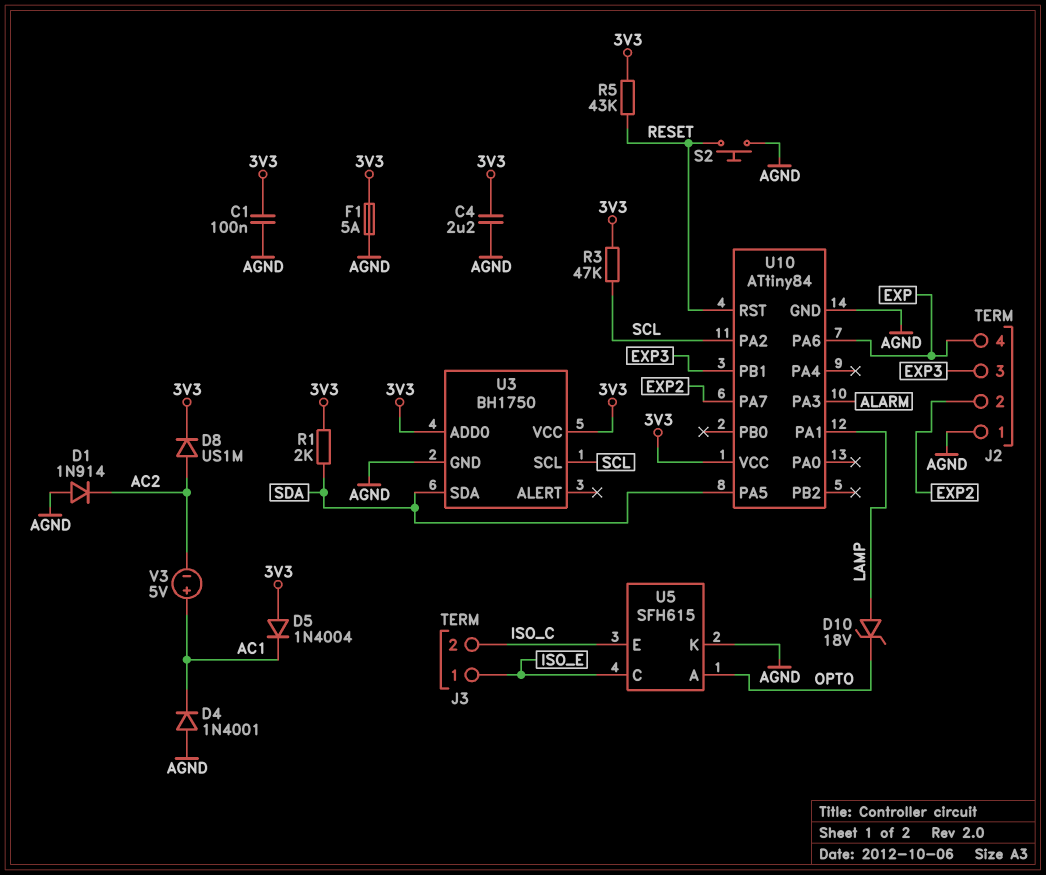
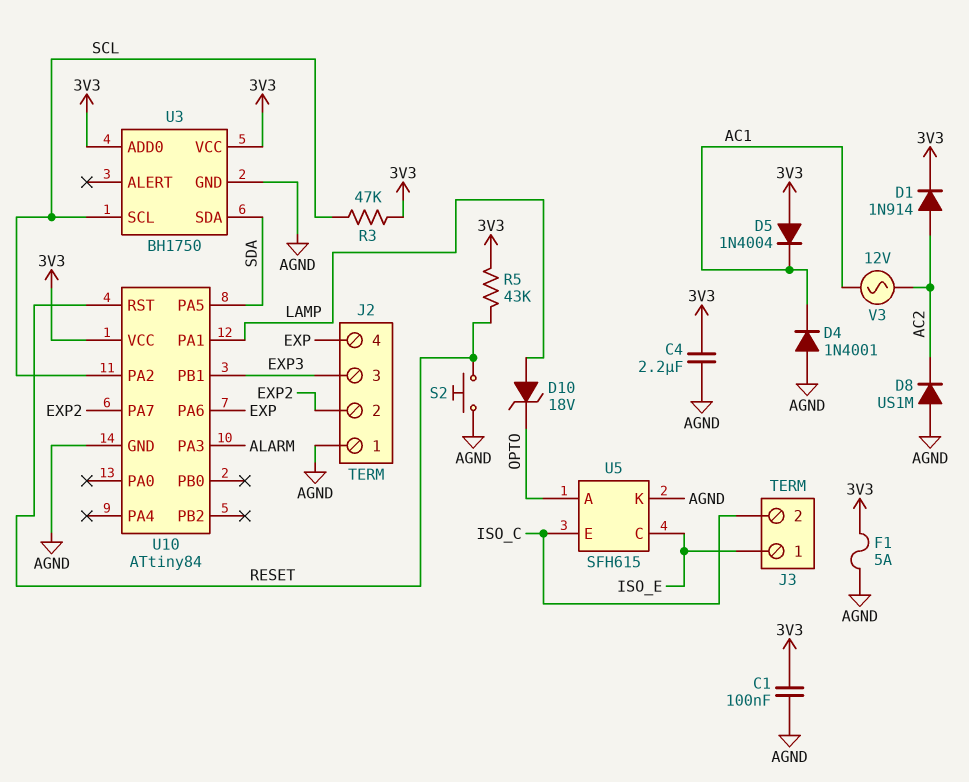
D1: diode 1N914 (A AGND, K AC2) -> diode 1N914 (A AC2, K 3V3)
D8: diode US1M (A AC2, K 3V3) -> diode US1M (A AGND, K AC2)
R1: 2k (3V3, SDA) -> none
V3: 5V (plus AC1, minus AC2) -> AC 12V (AC1, AC2)

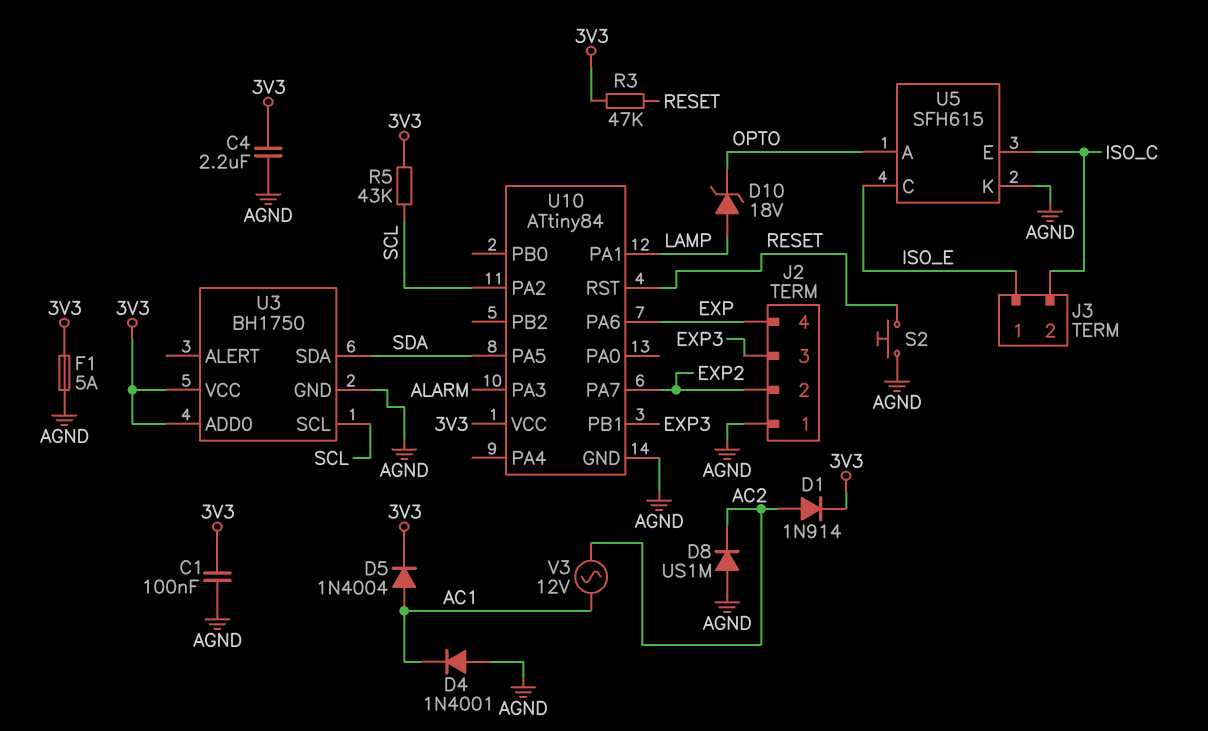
D5: diode 1N4004 (A 3V3, K AC1) -> diode 1N4004 (A AC1, K 3V3)
R3: 47k (3V3, SCL) -> 47k (3V3, RESET)
R5: 43k (3V3, RESET) -> 43k (3V3, SCL)

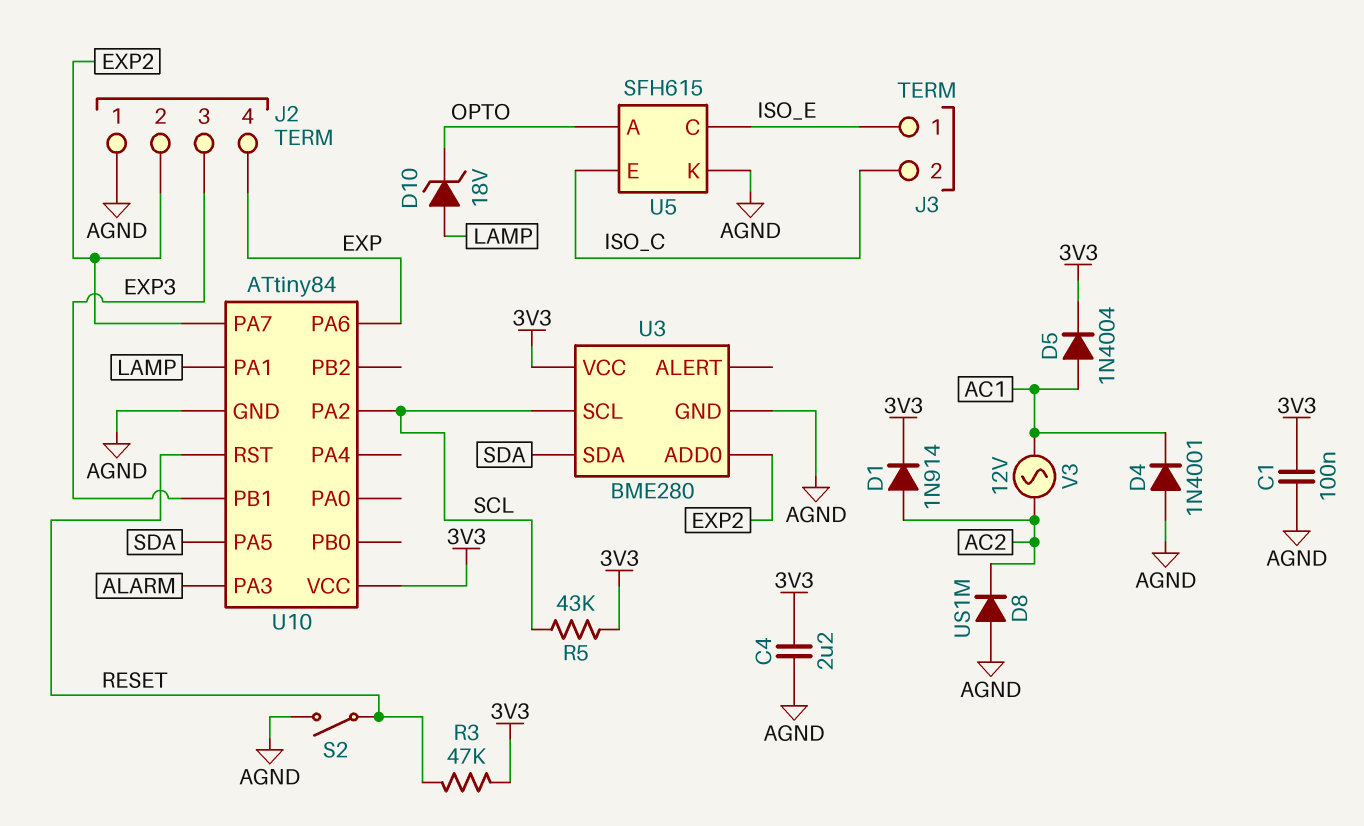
F1: 5A (3V3, AGND) -> none
S2: button (AGND, RESET) -> switch (AGND, RESET)
U3: BH1750 -> BME280
U3 pin ADD0: 3V3 -> EXP2

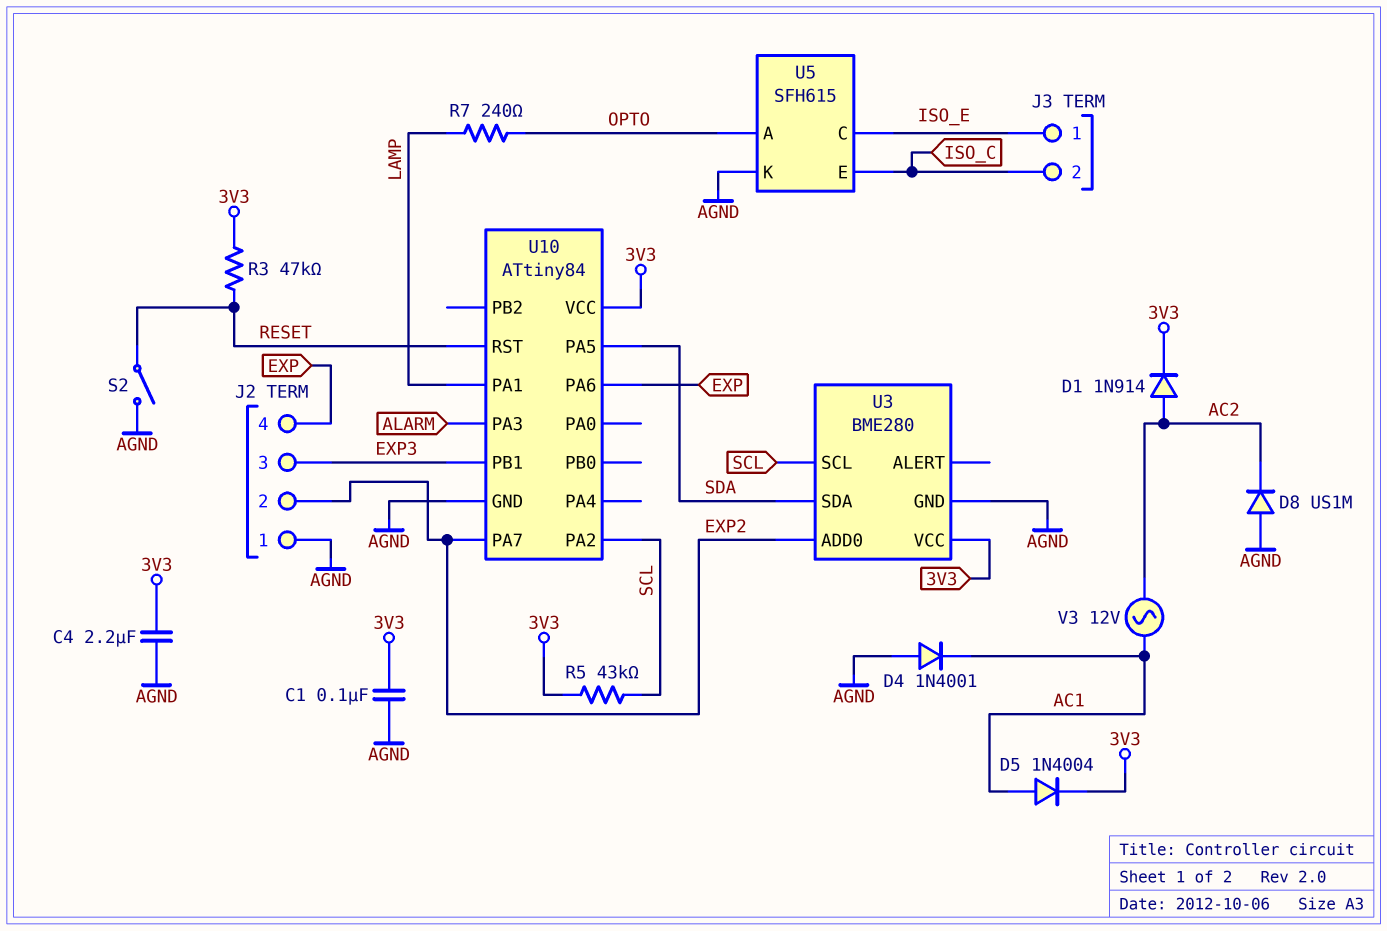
D10: zener 18V (A LAMP, K OPTO) -> none
R7: none -> 240 (LAMP, OPTO)

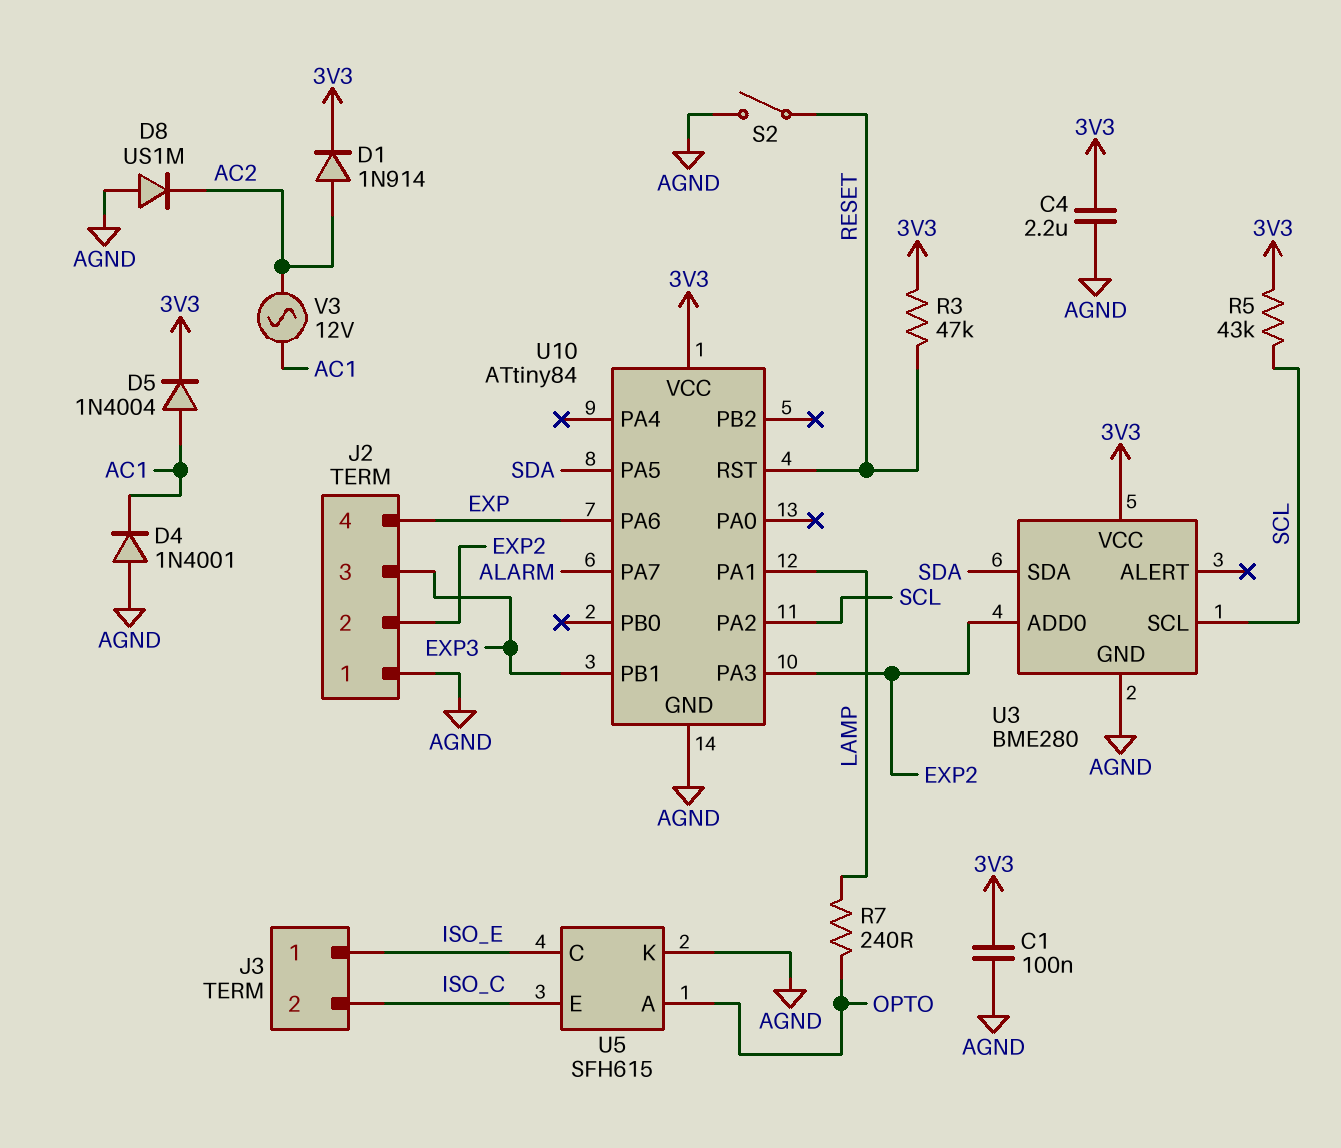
U10 pin PA3: ALARM -> EXP2
U10 pin PA7: EXP2 -> ALARM

